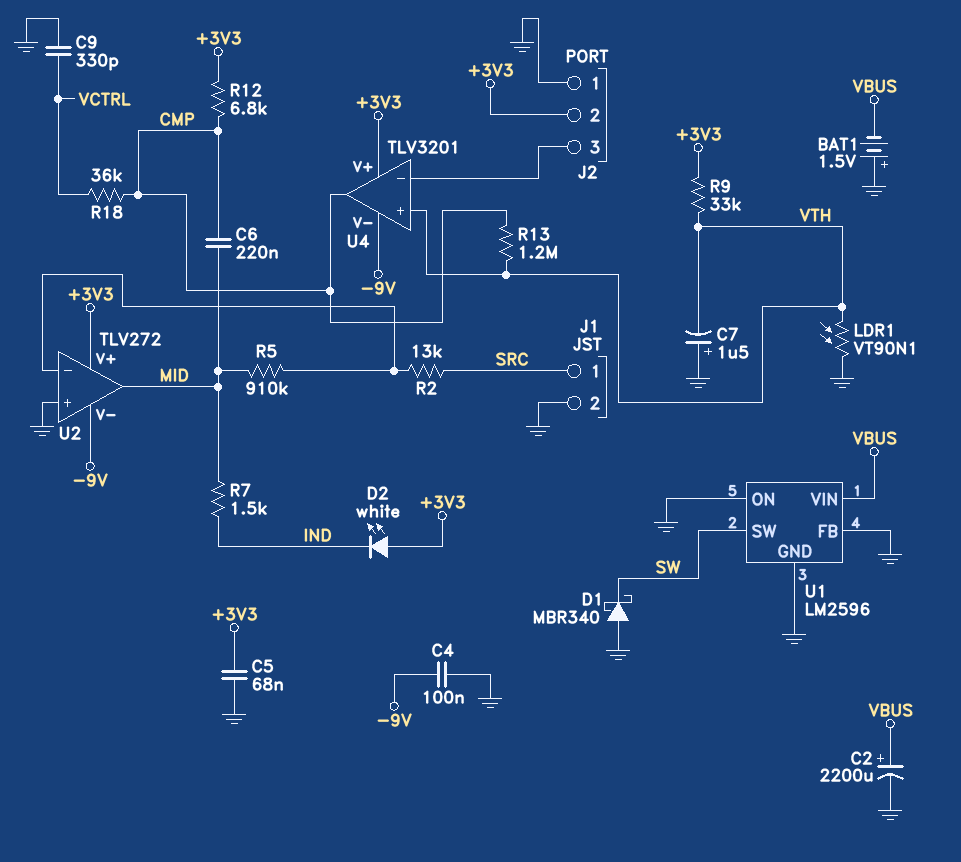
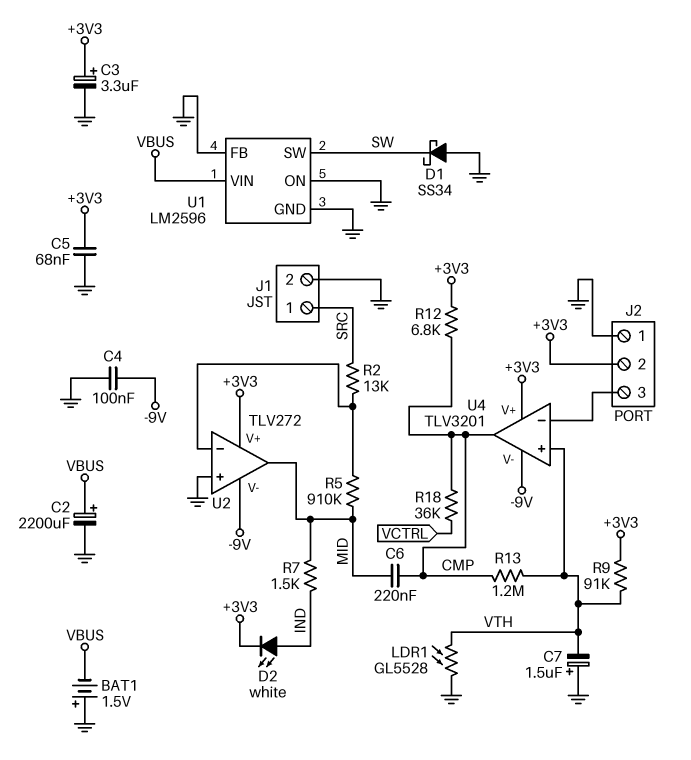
C3: none -> 3.3uF (plus +3V3, minus GND)
C9: 330pF (GND, VCTRL) -> none
D1: schottky MBR340 (A GND, K SW) -> schottky SS34 (A GND, K SW)
D2: LED white (A +3V3, K IND) -> LED white (A IND, K +3V3)
LDR1: VT90N1 (GND, VTH) -> GL5528 (GND, VTH)
R9: 33k (+3V3, VTH) -> 91k (+3V3, VTH)

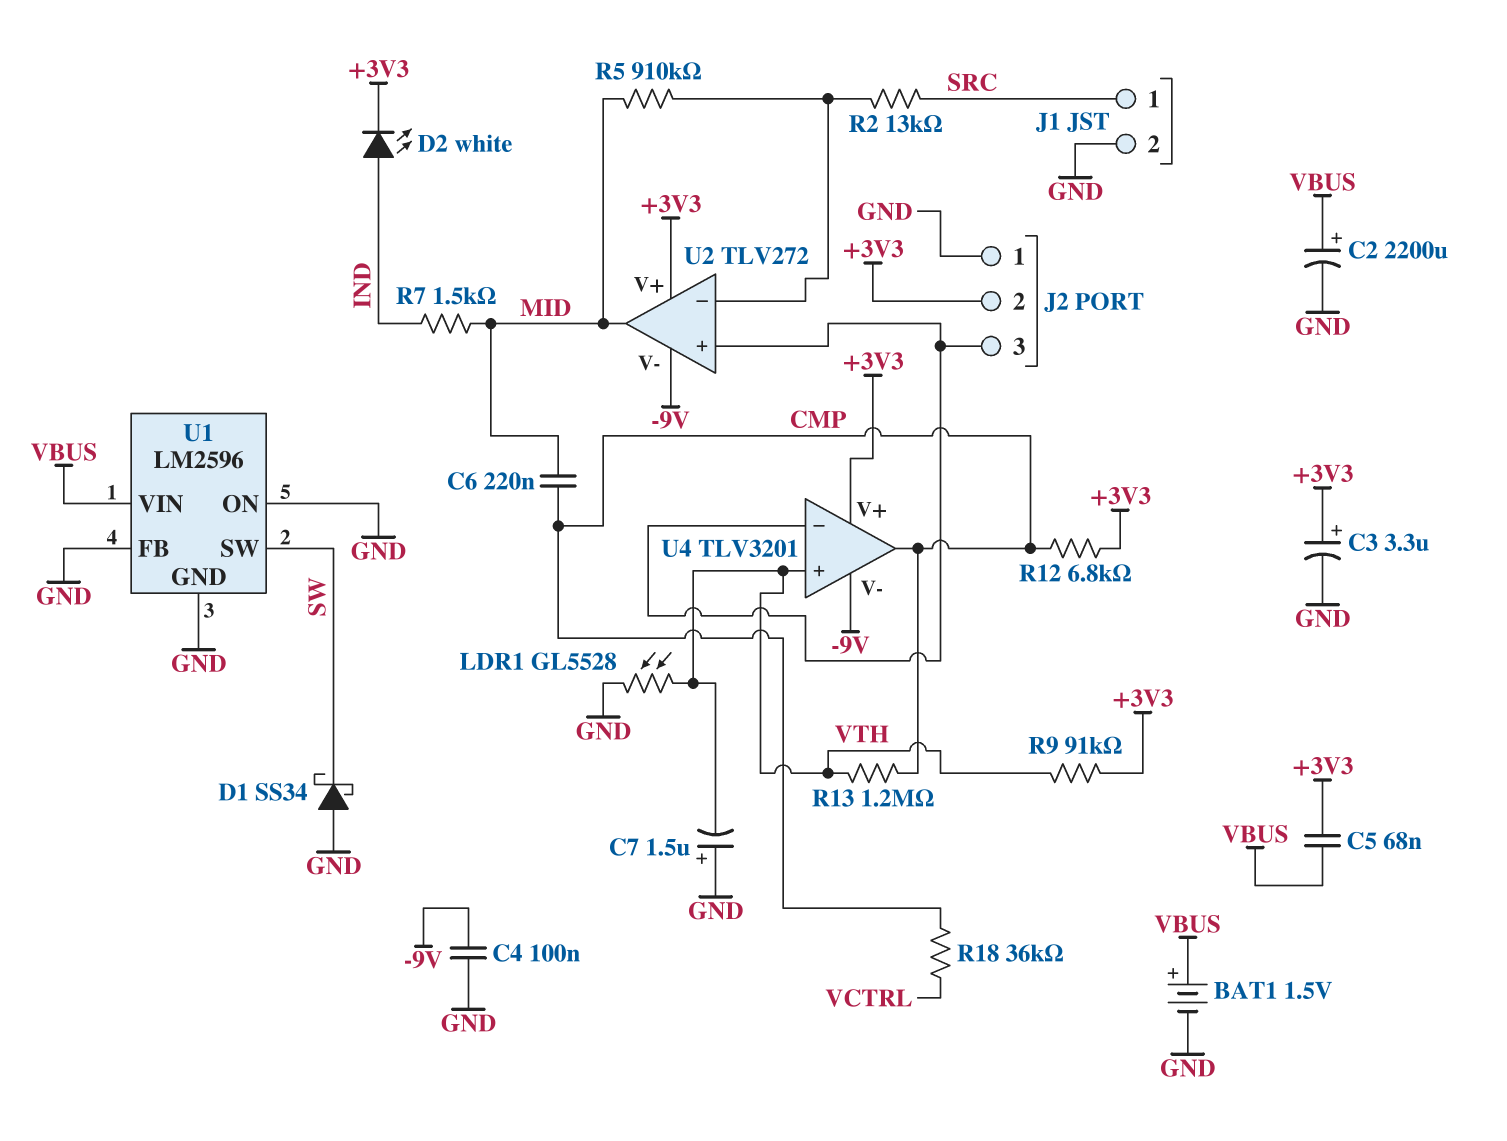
BAT1: 1.5V (plus GND, minus VBUS) -> 1.5V (plus VBUS, minus GND)
C5: 68nF (+3V3, GND) -> 68nF (+3V3, VBUS)
U2 pin in+: GND -> J2/3

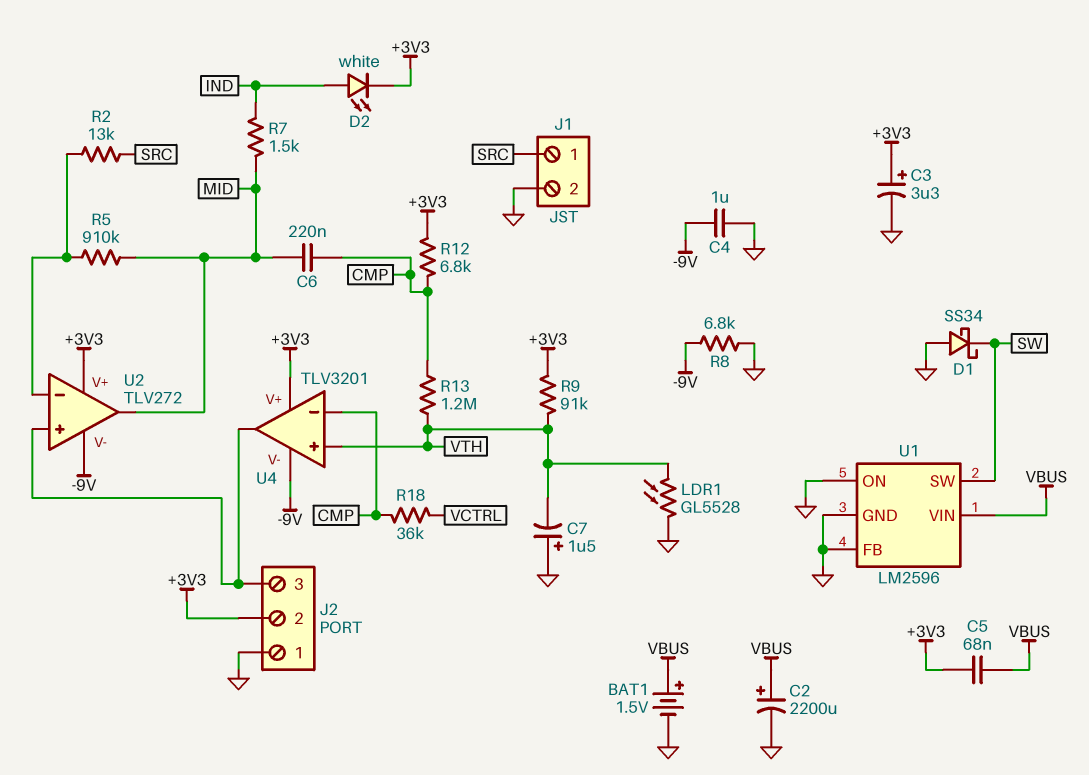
C4: 100nF (-9V, GND) -> 1uF (-9V, GND)
R8: none -> 6.8k (-9V, GND)
U4 pin in-: J2/3 -> CMP
U4 pin out: CMP -> J2/3

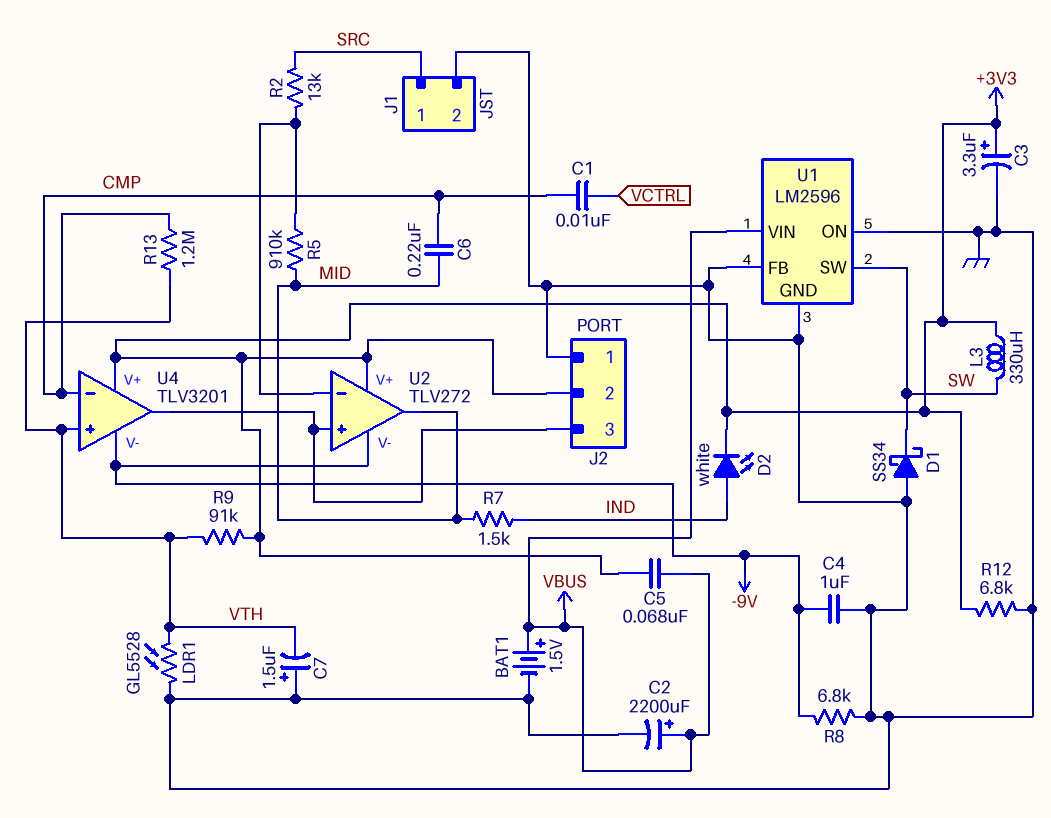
C1: none -> 10nF (CMP, VCTRL)
L3: none -> 330uH (+3V3, SW)
R12: 6.8k (+3V3, CMP) -> 6.8k (+3V3, GND)
R18: 36k (CMP, VCTRL) -> none

